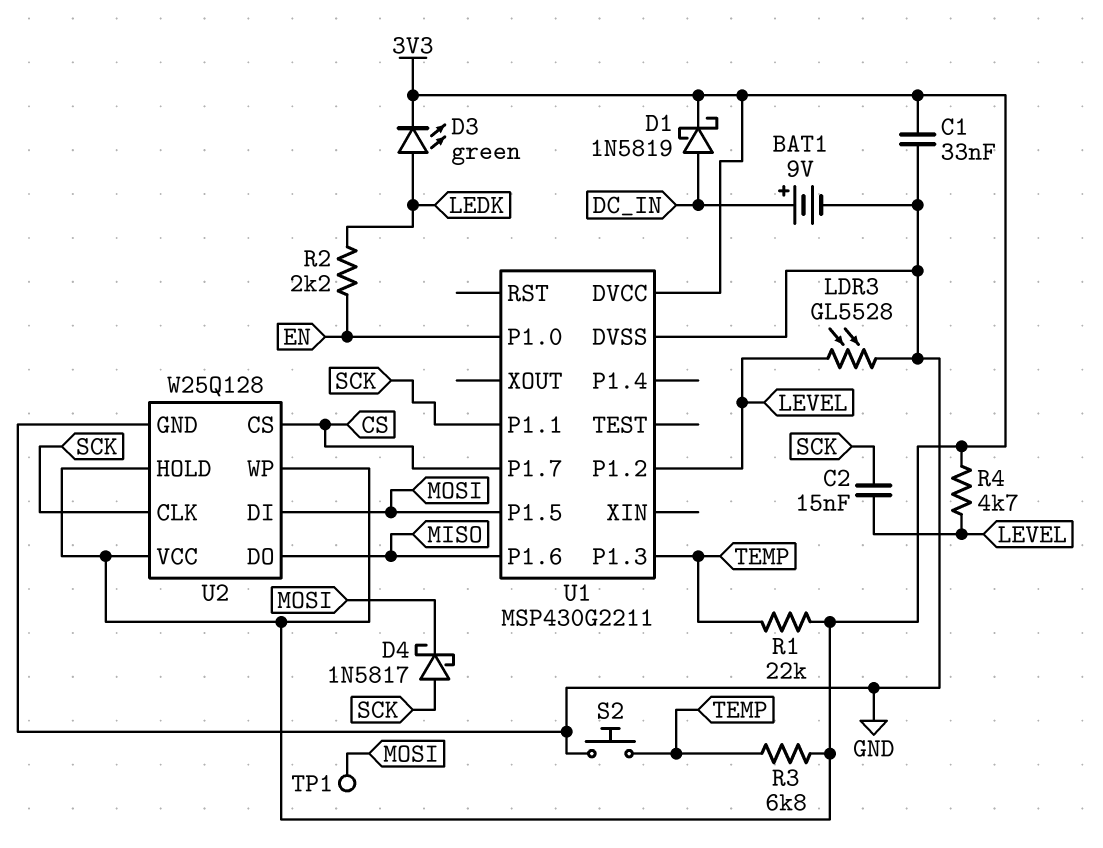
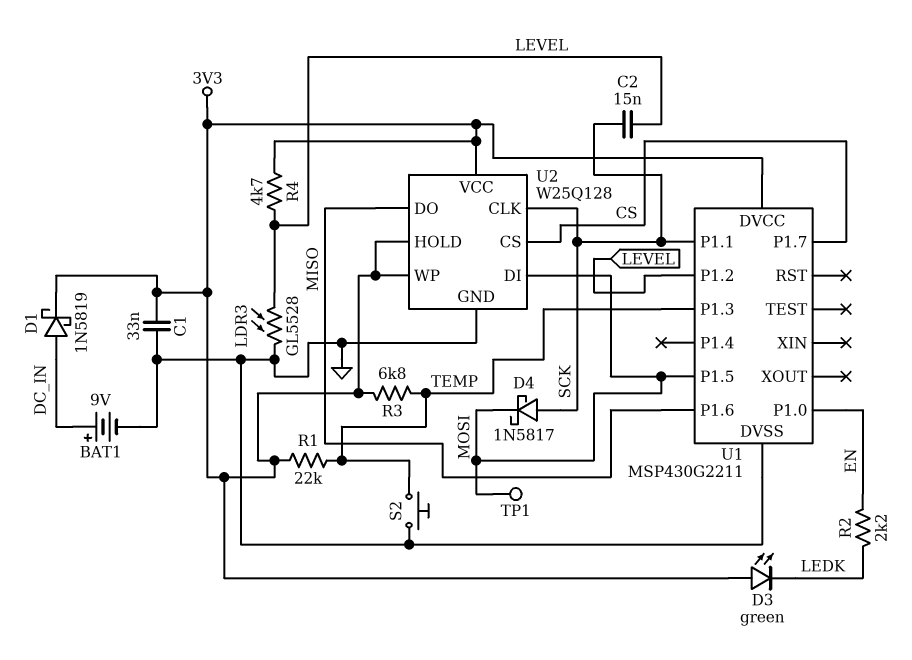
D3: LED green (A LEDK, K 3V3) -> LED green (A 3V3, K LEDK)

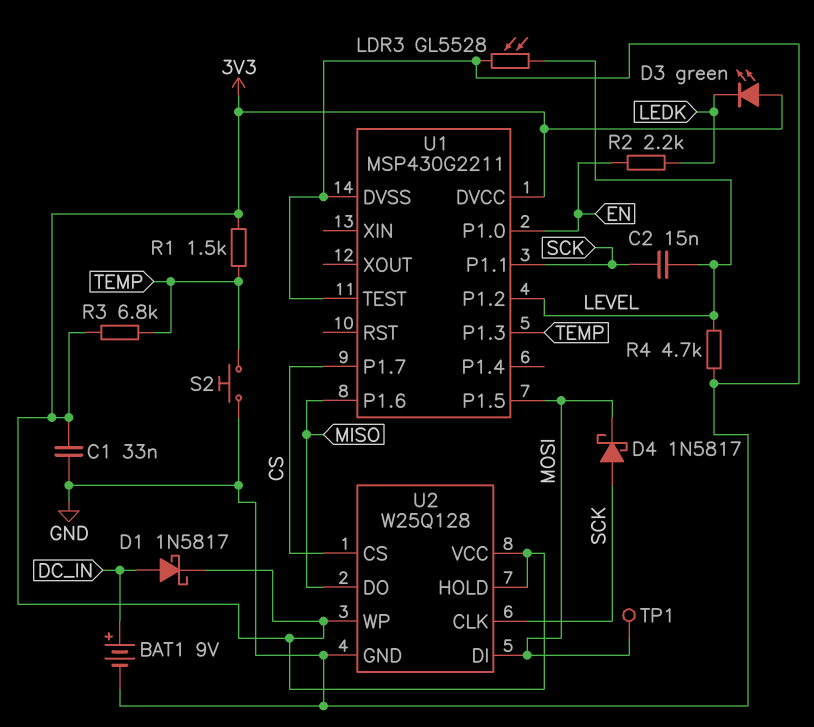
D1: schottky 1N5819 (A DC_IN, K 3V3) -> schottky 1N5817 (A DC_IN, K 3V3)
R1: 22k (3V3, TEMP) -> 1.5k (3V3, TEMP)
R4: 4.7k (3V3, LEVEL) -> 4.7k (GND, LEVEL)
U1 pin TEST: none -> GND

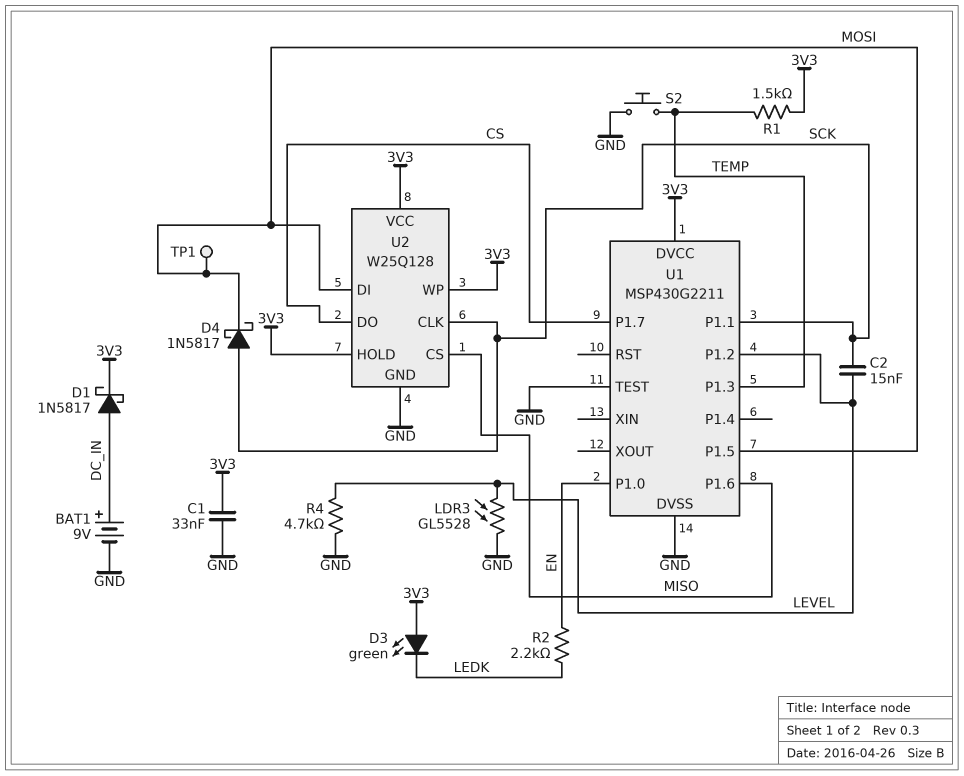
R3: 6.8k (3V3, TEMP) -> none
U2 pin CS: CS -> MISO
U2 pin DO: MISO -> CS

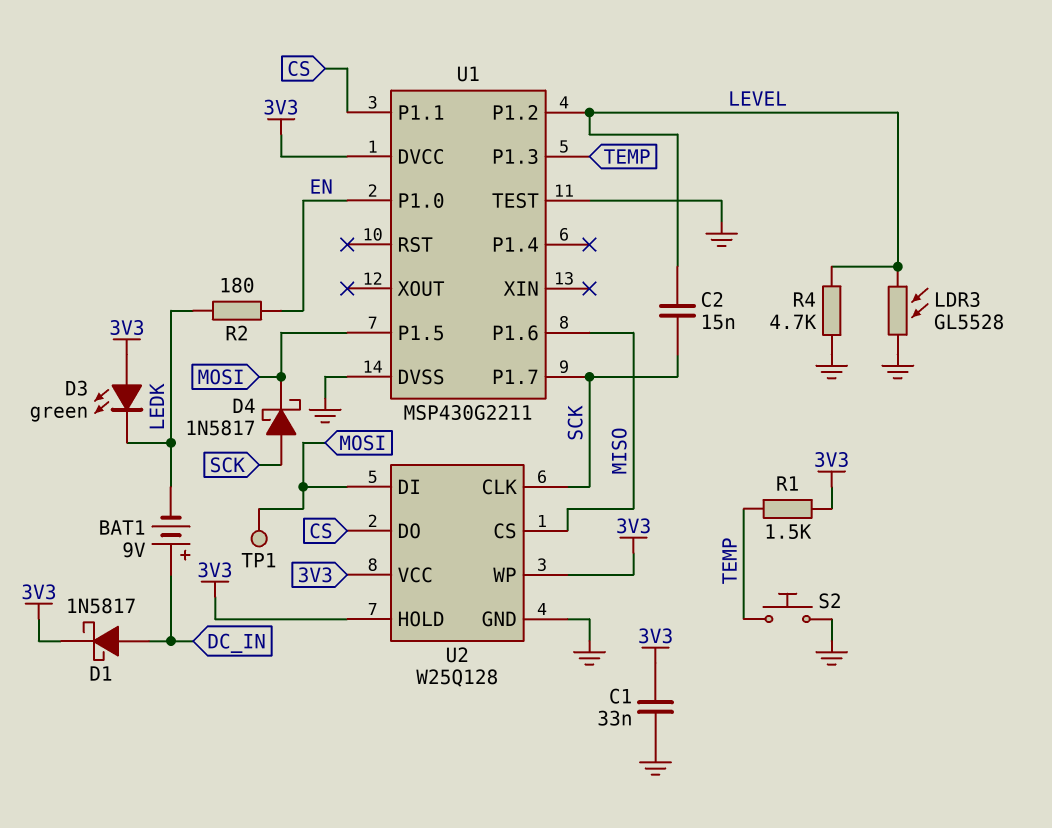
BAT1: 9V (plus DC_IN, minus GND) -> 9V (plus DC_IN, minus LEDK)
R2: 2.2k (EN, LEDK) -> 180 (EN, LEDK)
U1 pin P1.1: SCK -> CS
U1 pin P1.7: CS -> SCK

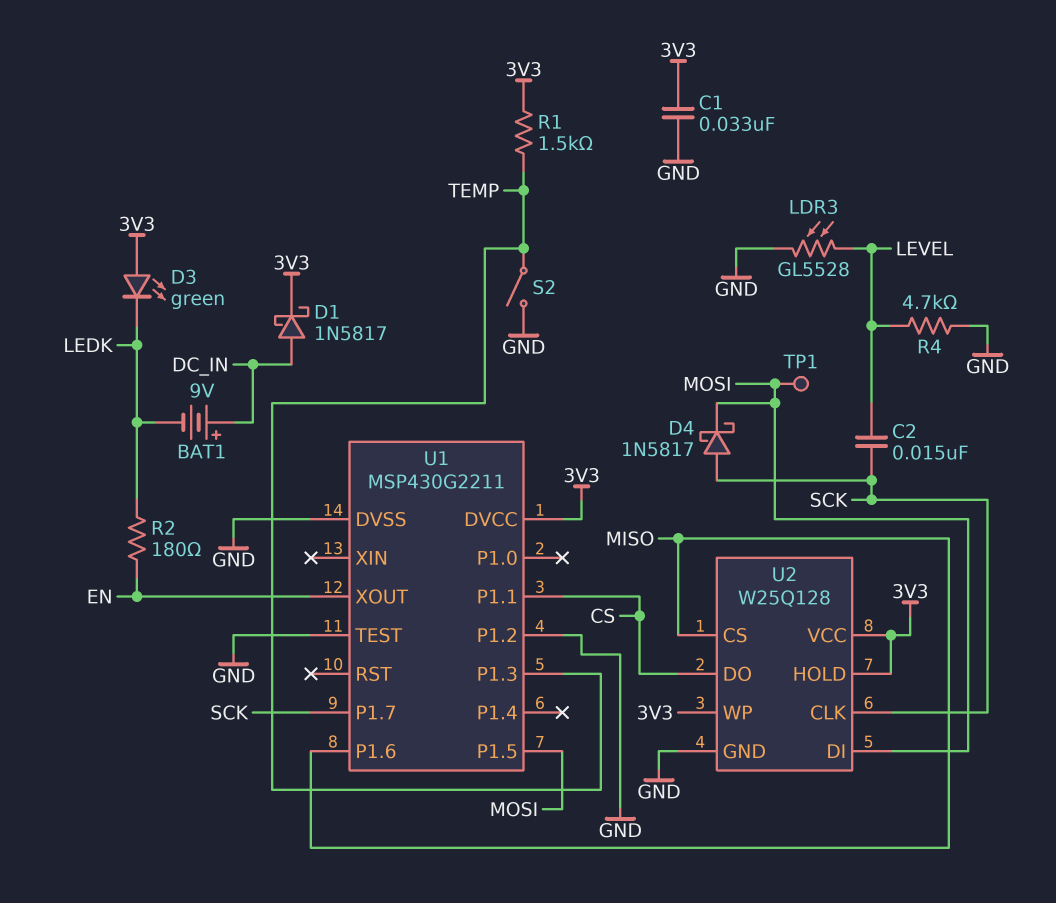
S2: button (GND, TEMP) -> switch (GND, TEMP)
U1 pin P1.0: EN -> none
U1 pin P1.2: LEVEL -> GND
U1 pin XOUT: none -> EN

